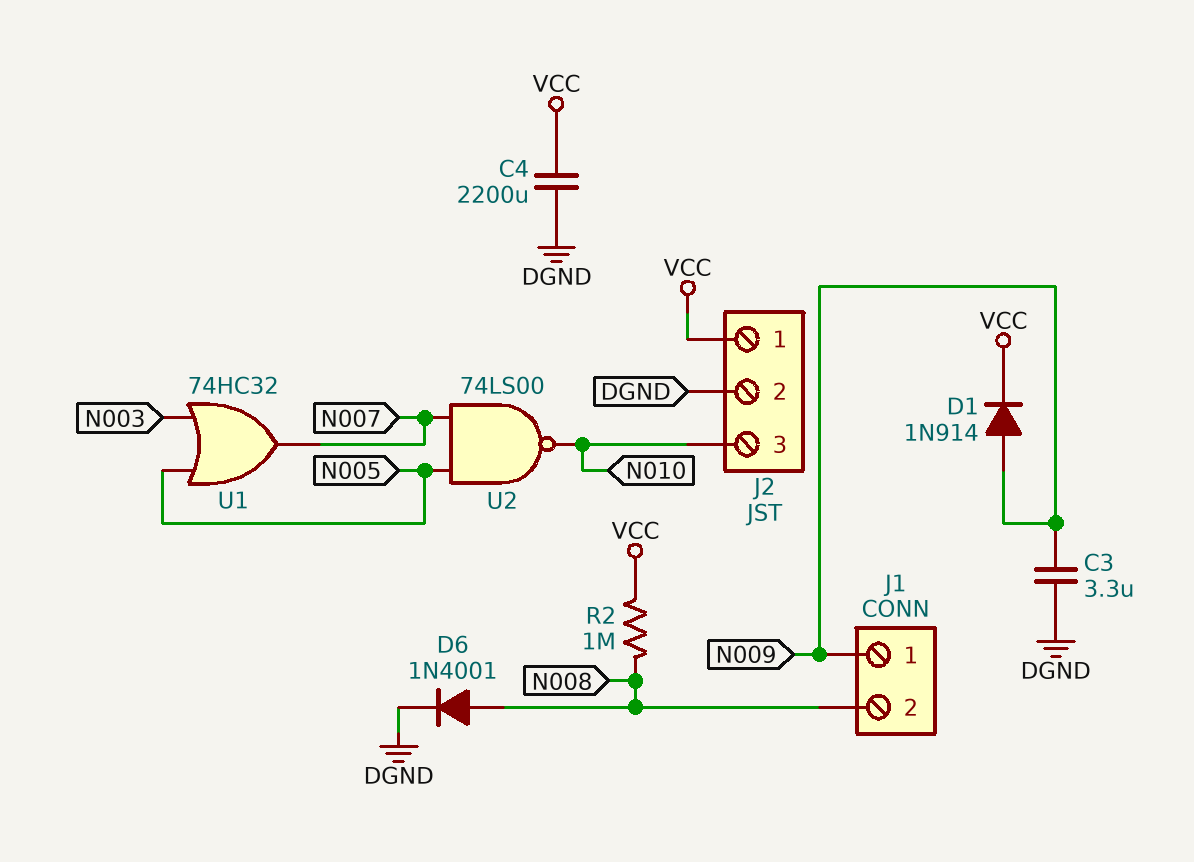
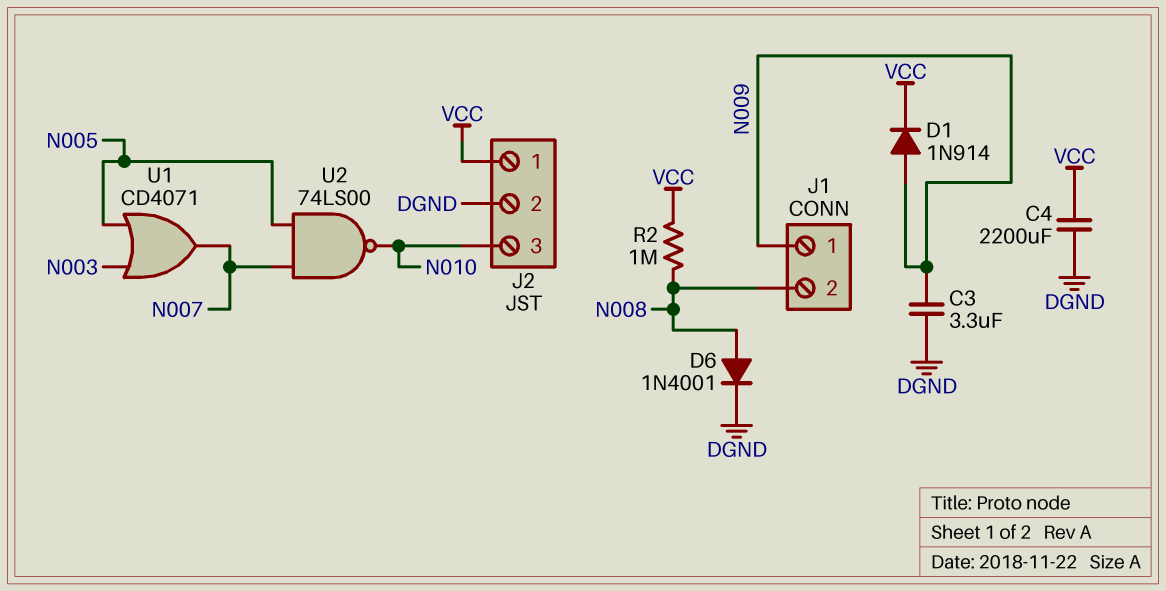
U1: OR 74HC32 (in N003, in N005, out N007) -> OR CD4071 (in N003, in N005, out N007)

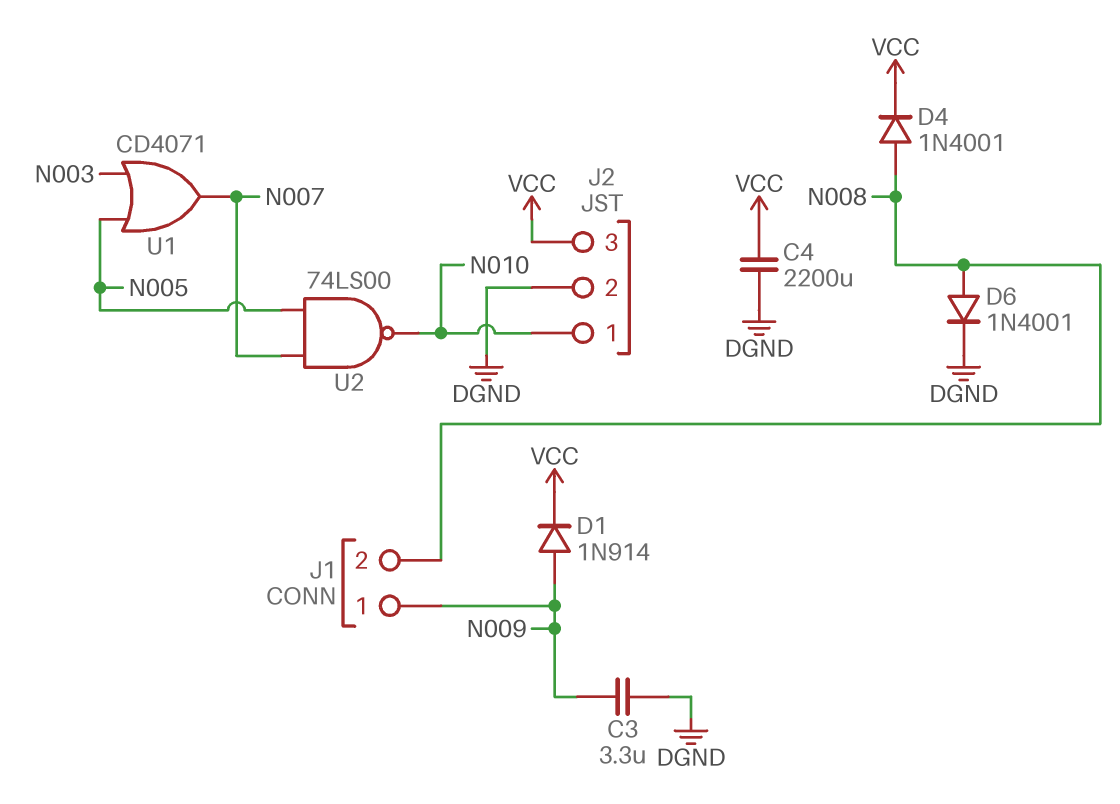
D4: none -> diode 1N4001 (A N008, K VCC)
J2 pin 1: VCC -> N010
J2 pin 3: N010 -> VCC
R2: 1M (N008, VCC) -> none

